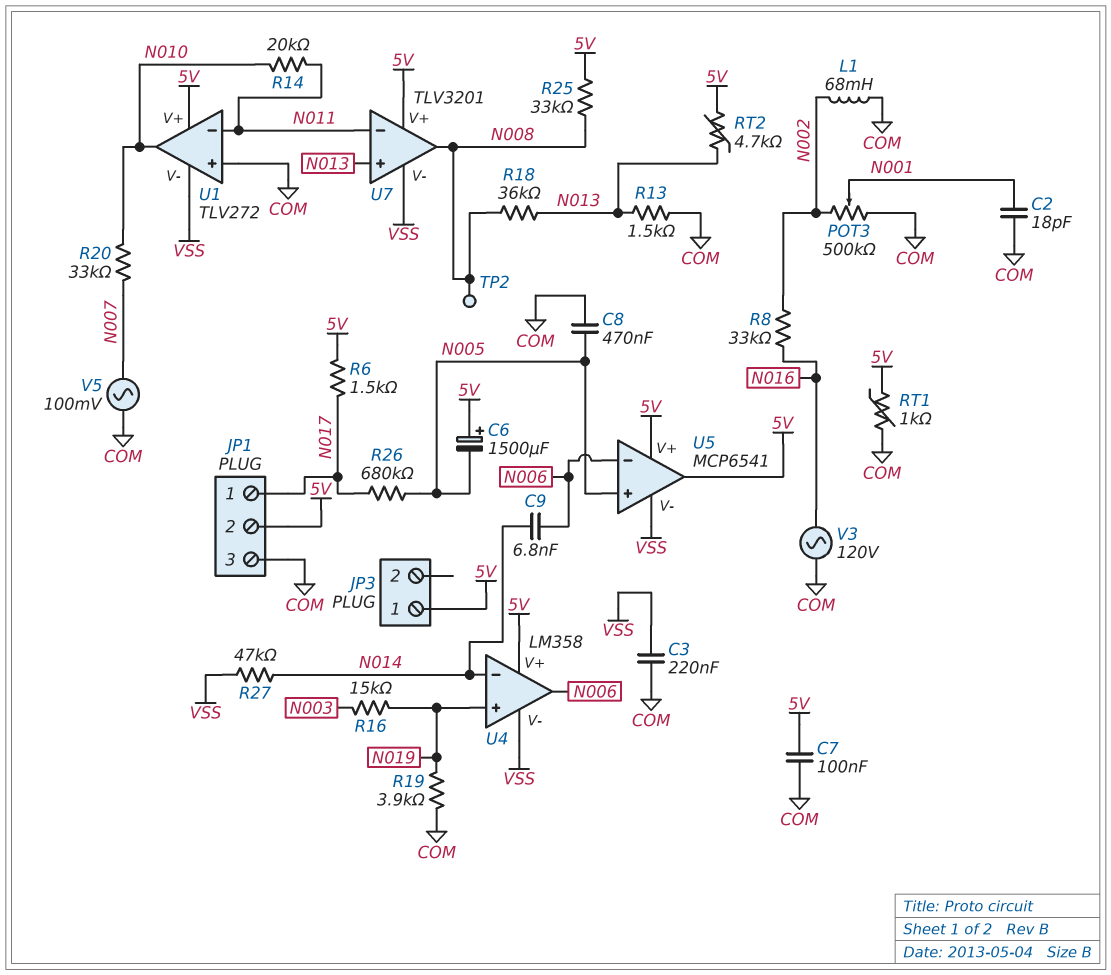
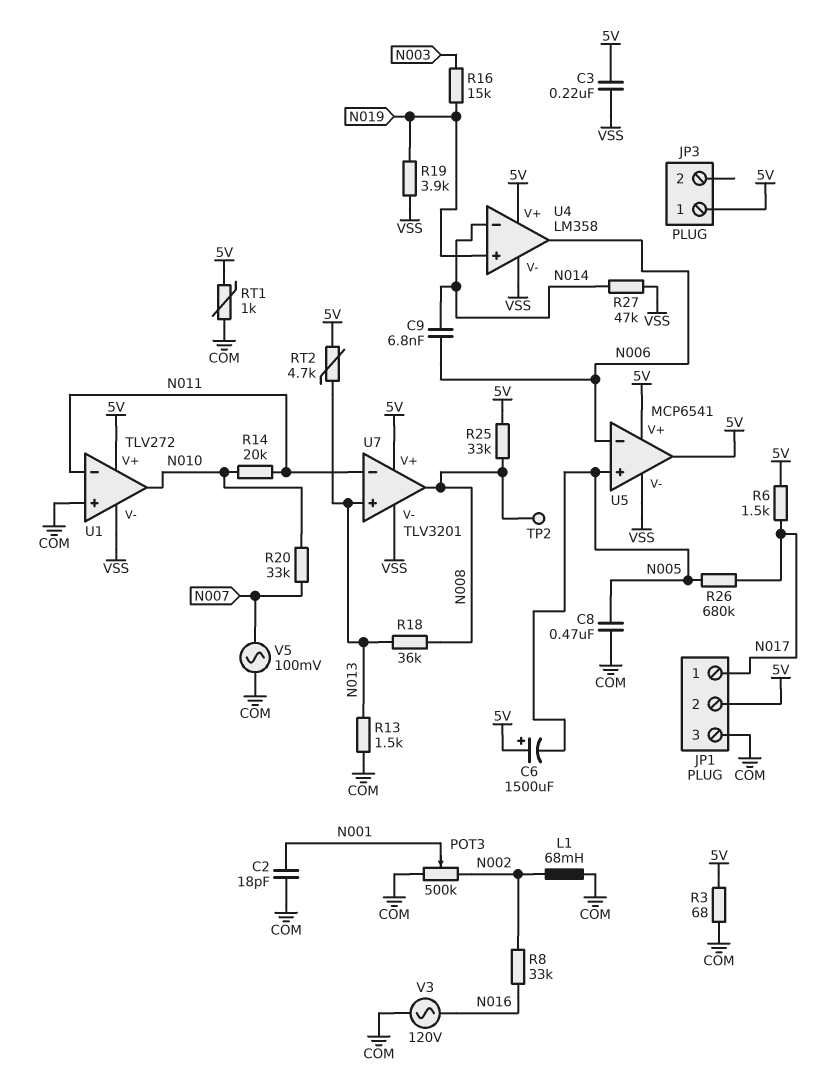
C3: 220nF (COM, VSS) -> 220nF (5V, VSS)
C7: 100nF (5V, COM) -> none
R3: none -> 68 (5V, COM)
R19: 3.9k (COM, N019) -> 3.9k (N019, VSS)

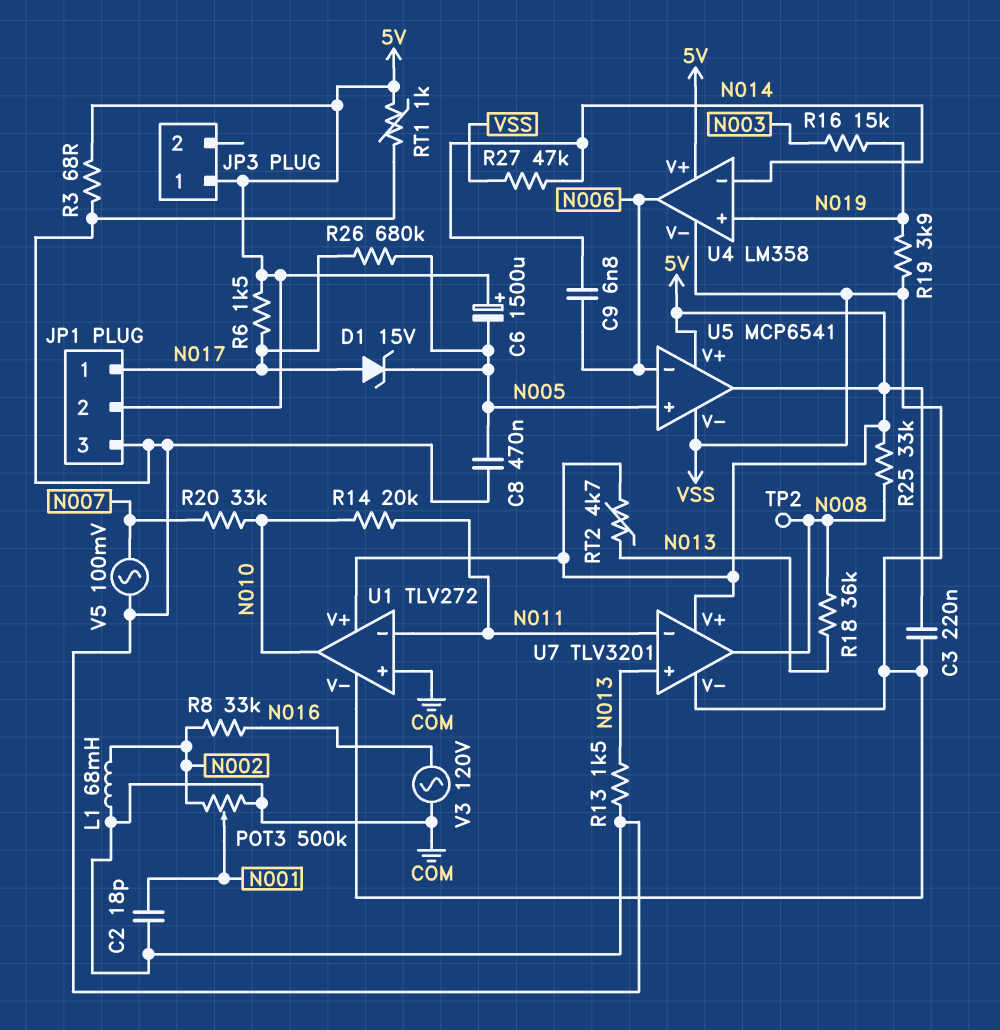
D1: none -> zener 15V (A N017, K N005)

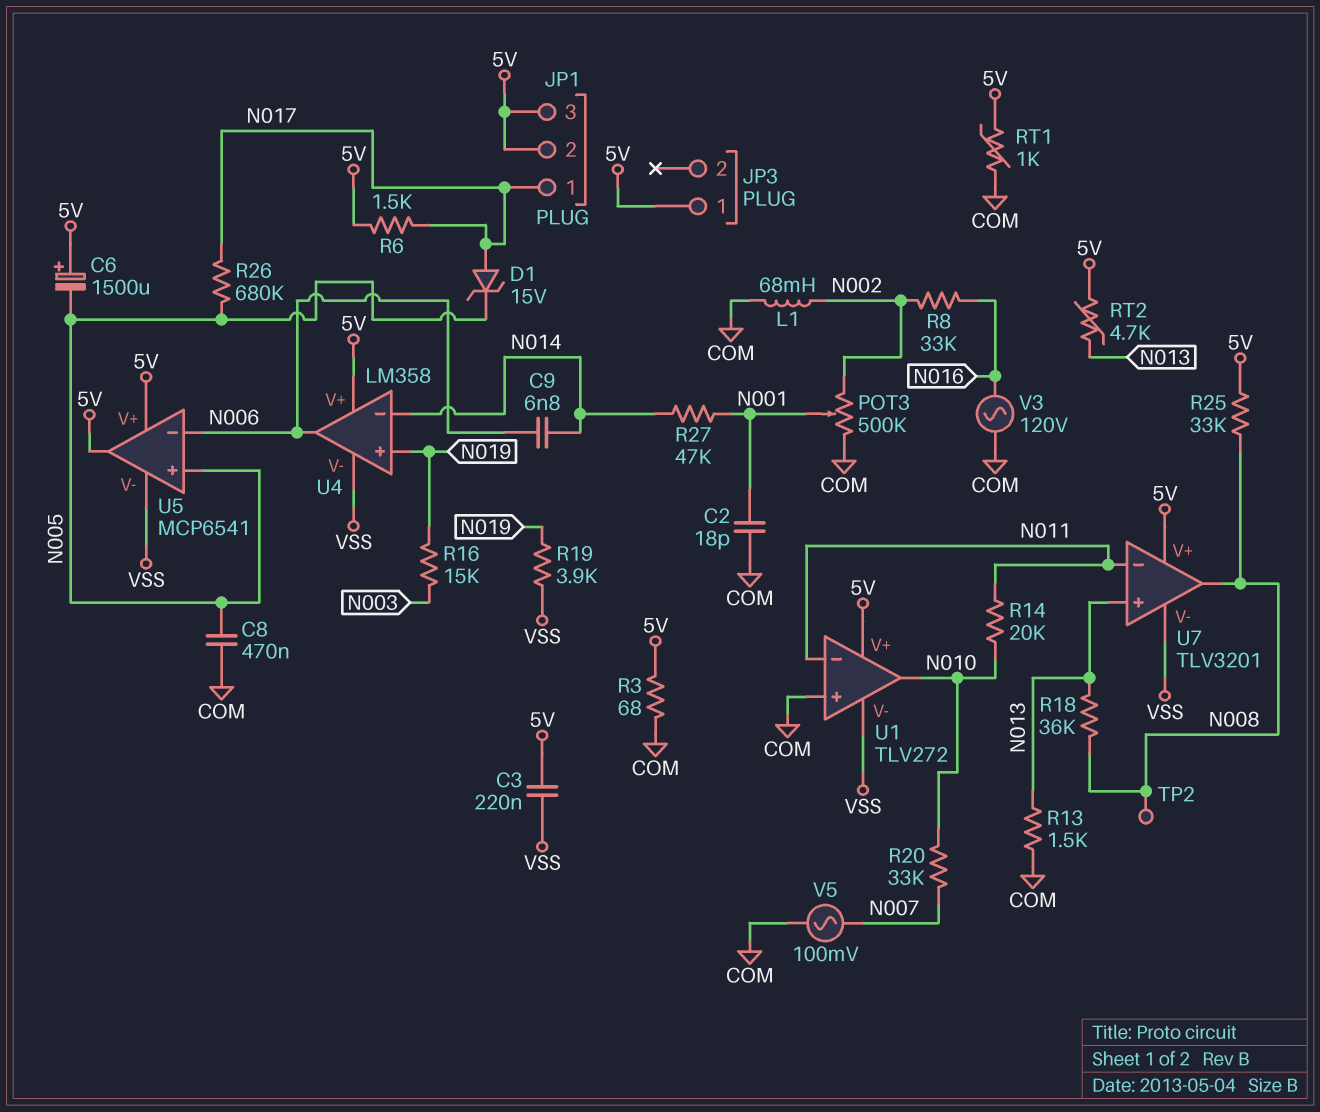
JP1 pin 3: COM -> 5V
R27: 47k (N014, VSS) -> 47k (N001, N014)

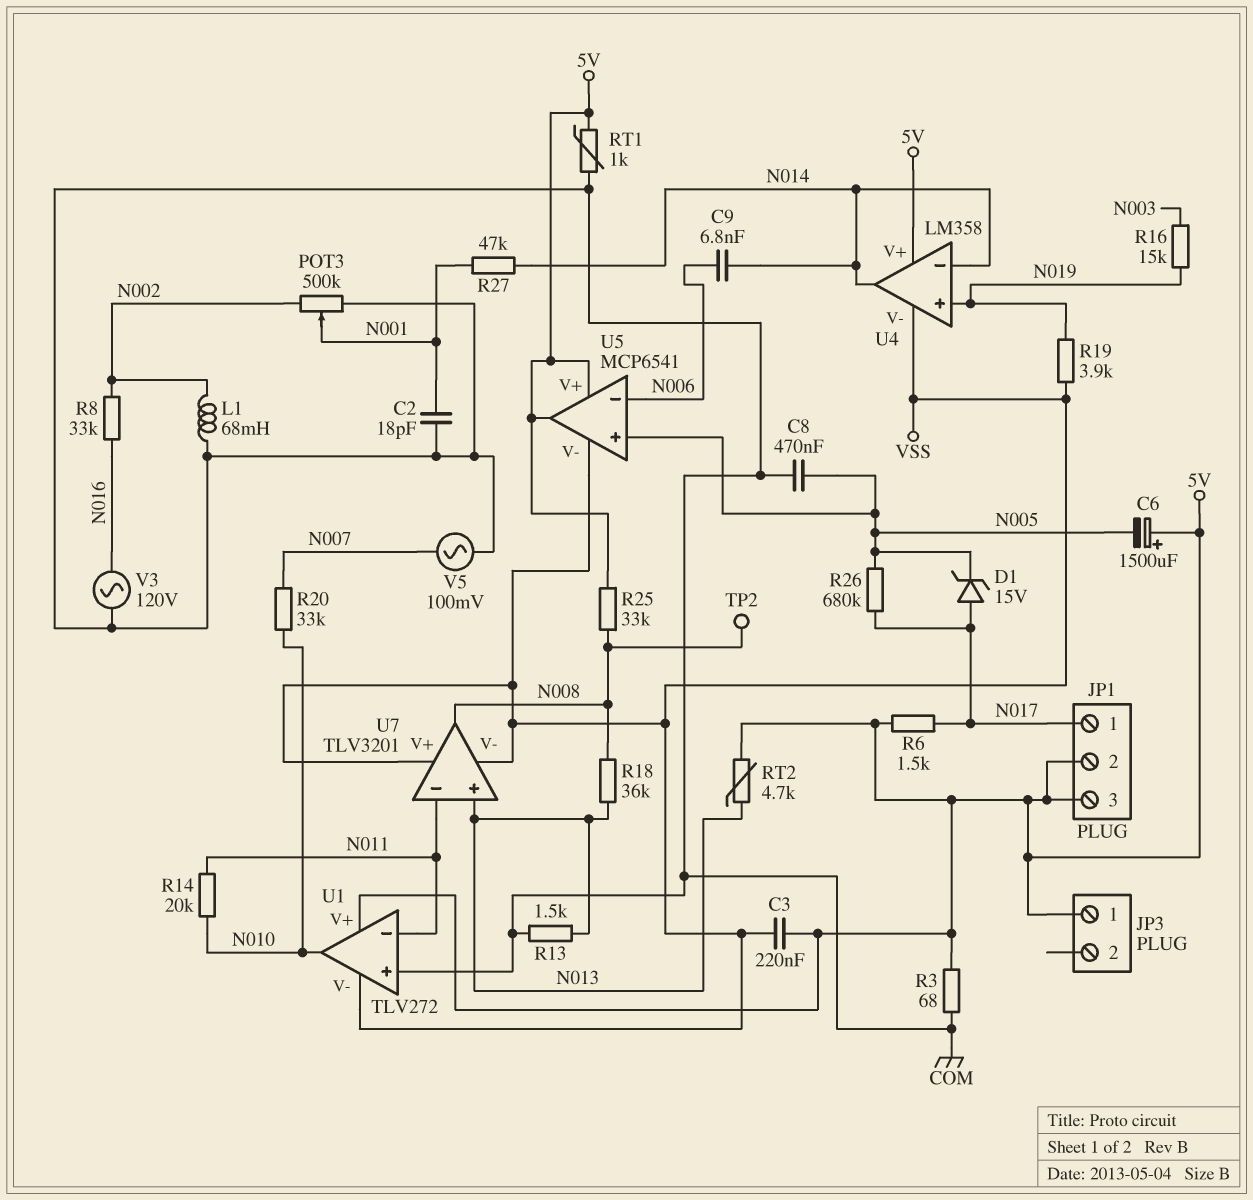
U4 pin out: N006 -> N014
U7 pin V+: 5V -> VSS

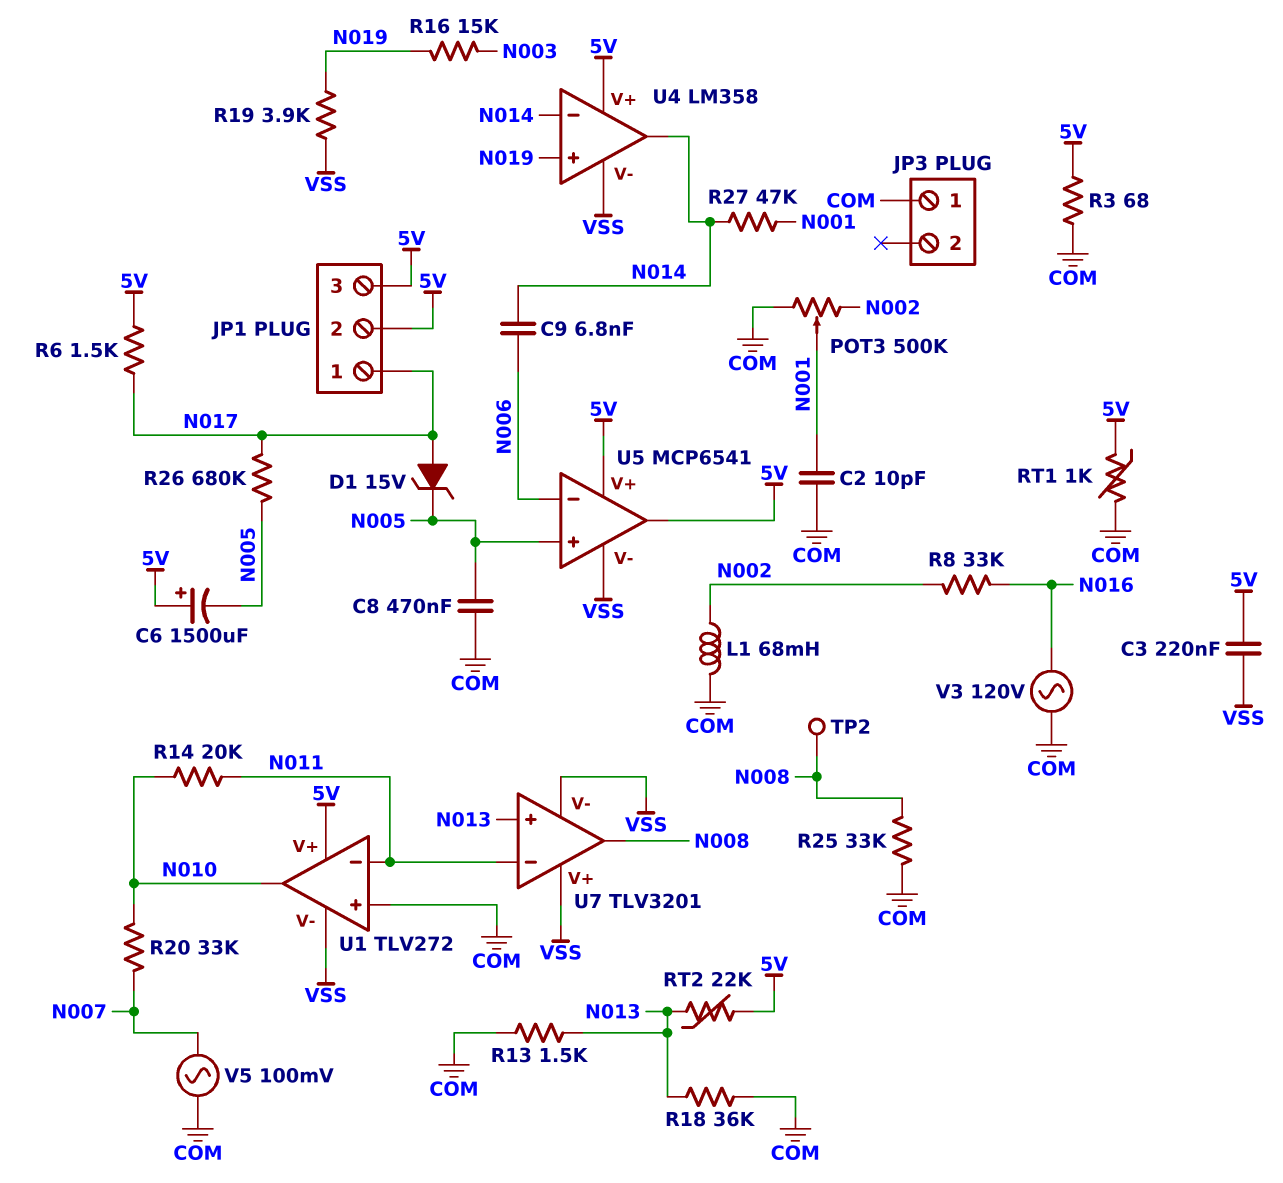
C2: 18pF (COM, N001) -> 10pF (COM, N001)
JP3 pin 1: 5V -> COM
R18: 36k (N008, N013) -> 36k (COM, N013)
R25: 33k (5V, N008) -> 33k (COM, N008)
RT2: 4.7k (5V, N013) -> 22k (5V, N013)

